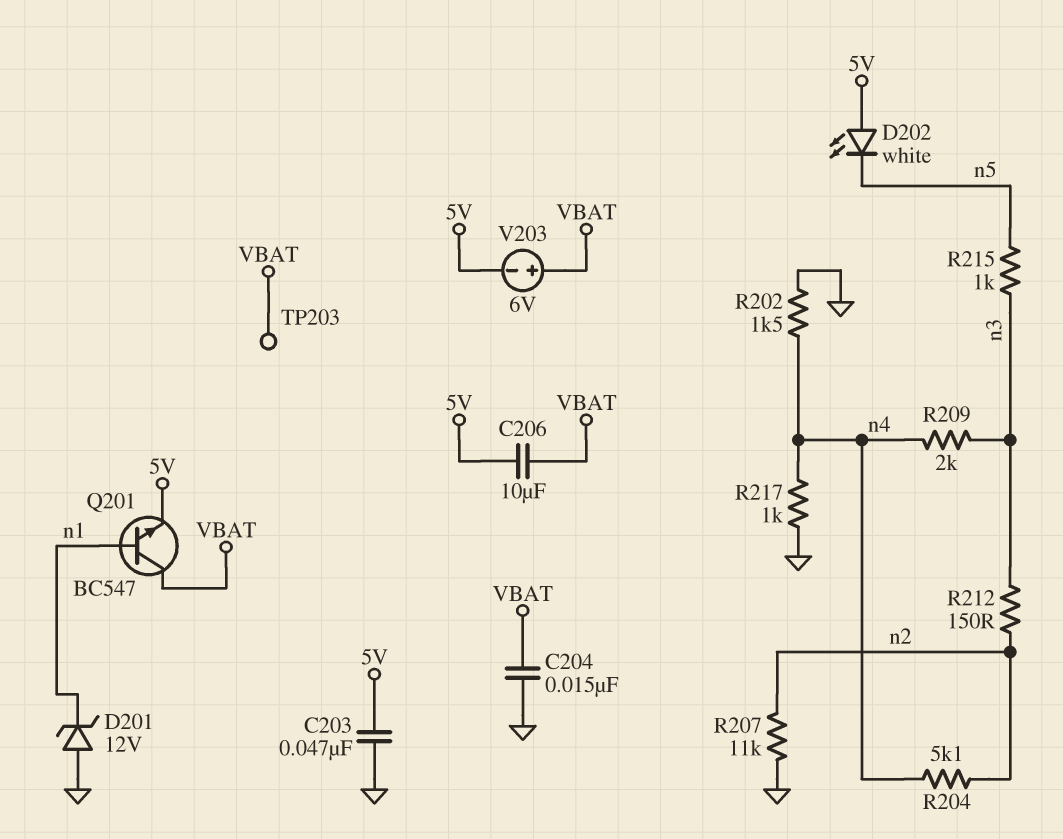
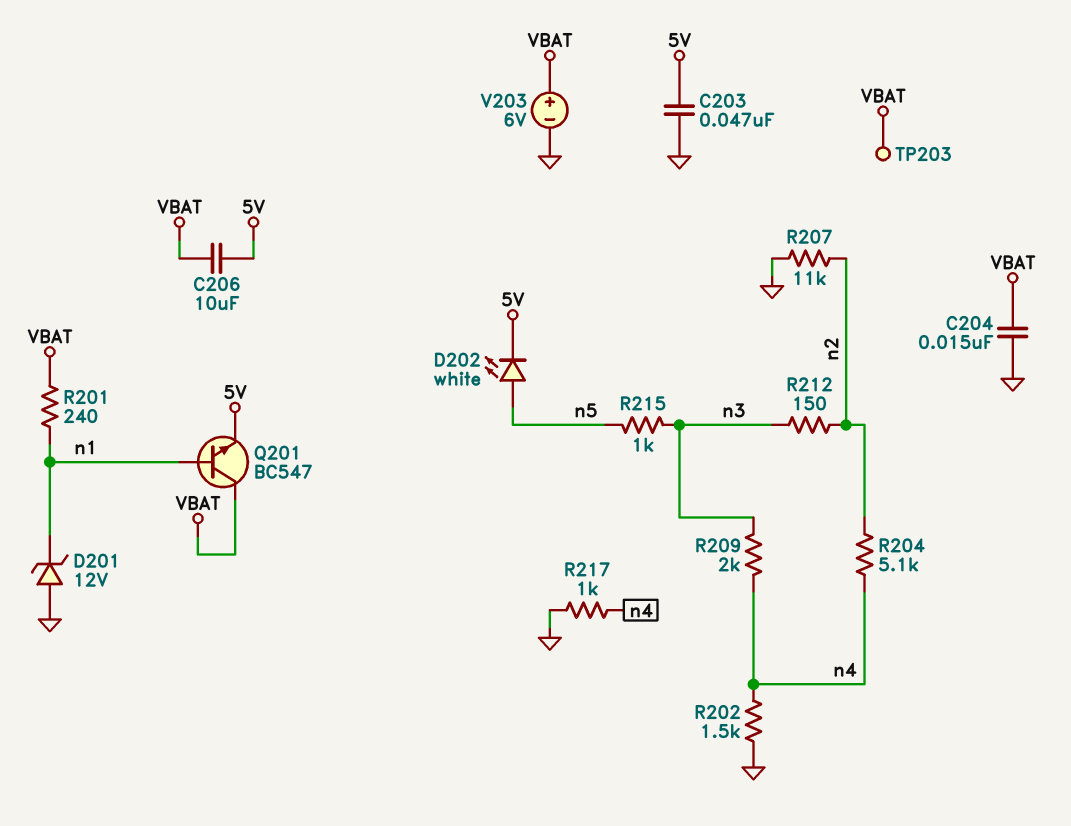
D202: LED white (A 5V, K n5) -> LED white (A n5, K 5V)
R201: none -> 240 (VBAT, n1)
V203: 6V (plus VBAT, minus 5V) -> 6V (plus VBAT, minus GND)

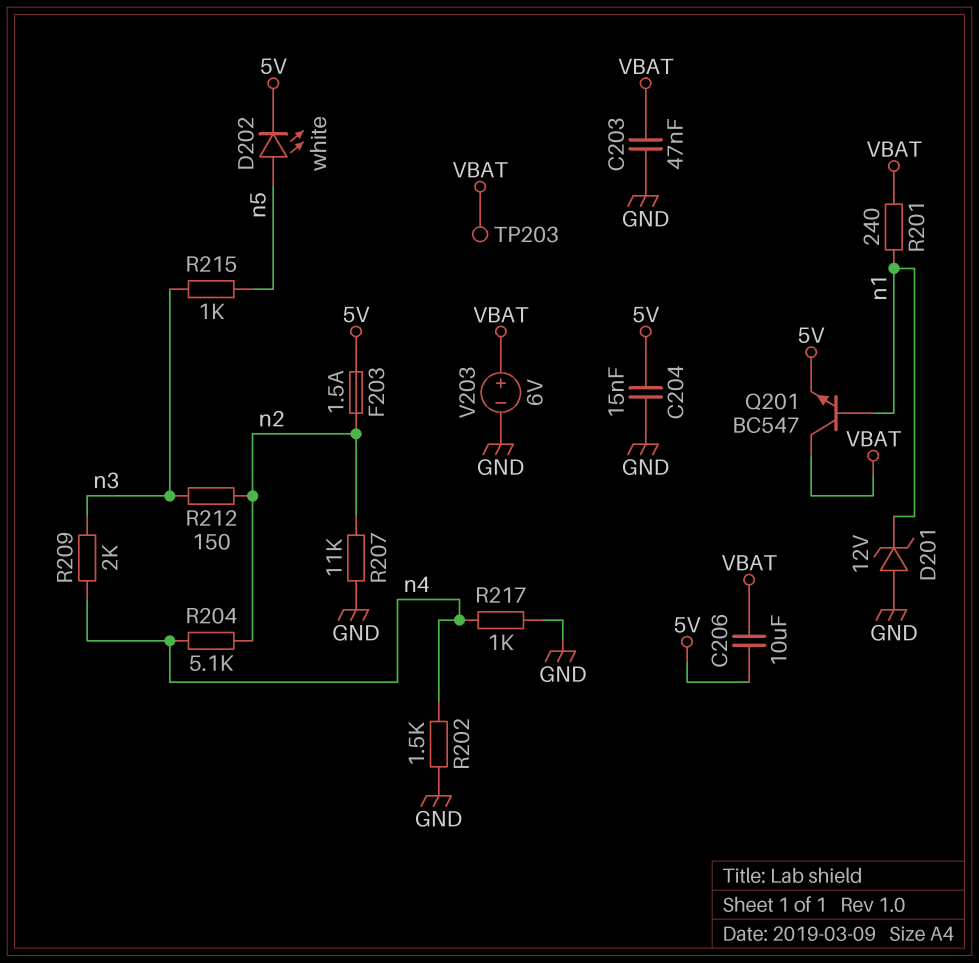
C203: 47nF (5V, GND) -> 47nF (GND, VBAT)
C204: 15nF (GND, VBAT) -> 15nF (5V, GND)
F203: none -> 1.5A (5V, n2)

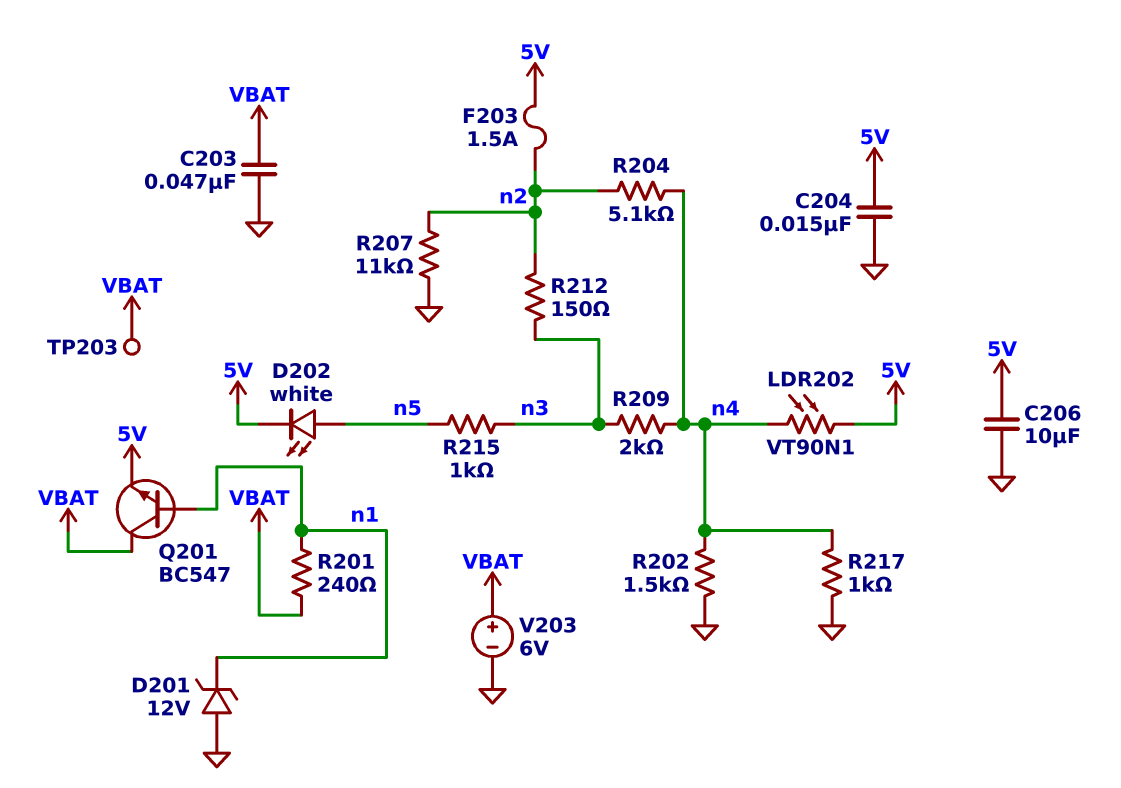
C206: 10uF (5V, VBAT) -> 10uF (5V, GND)
LDR202: none -> VT90N1 (5V, n4)

